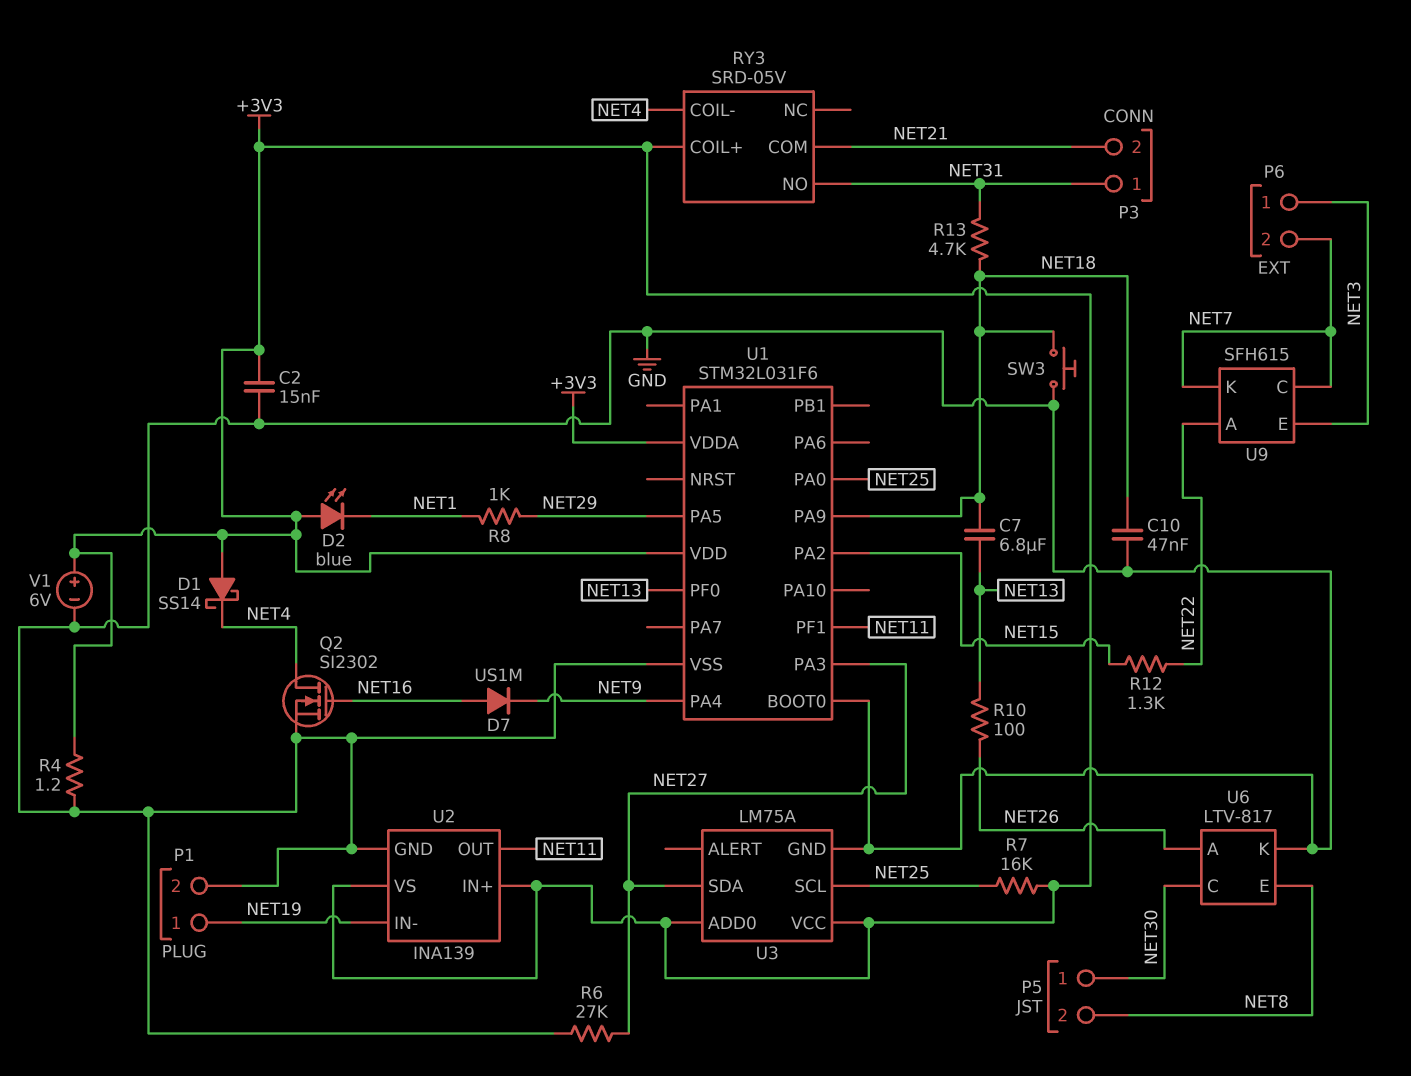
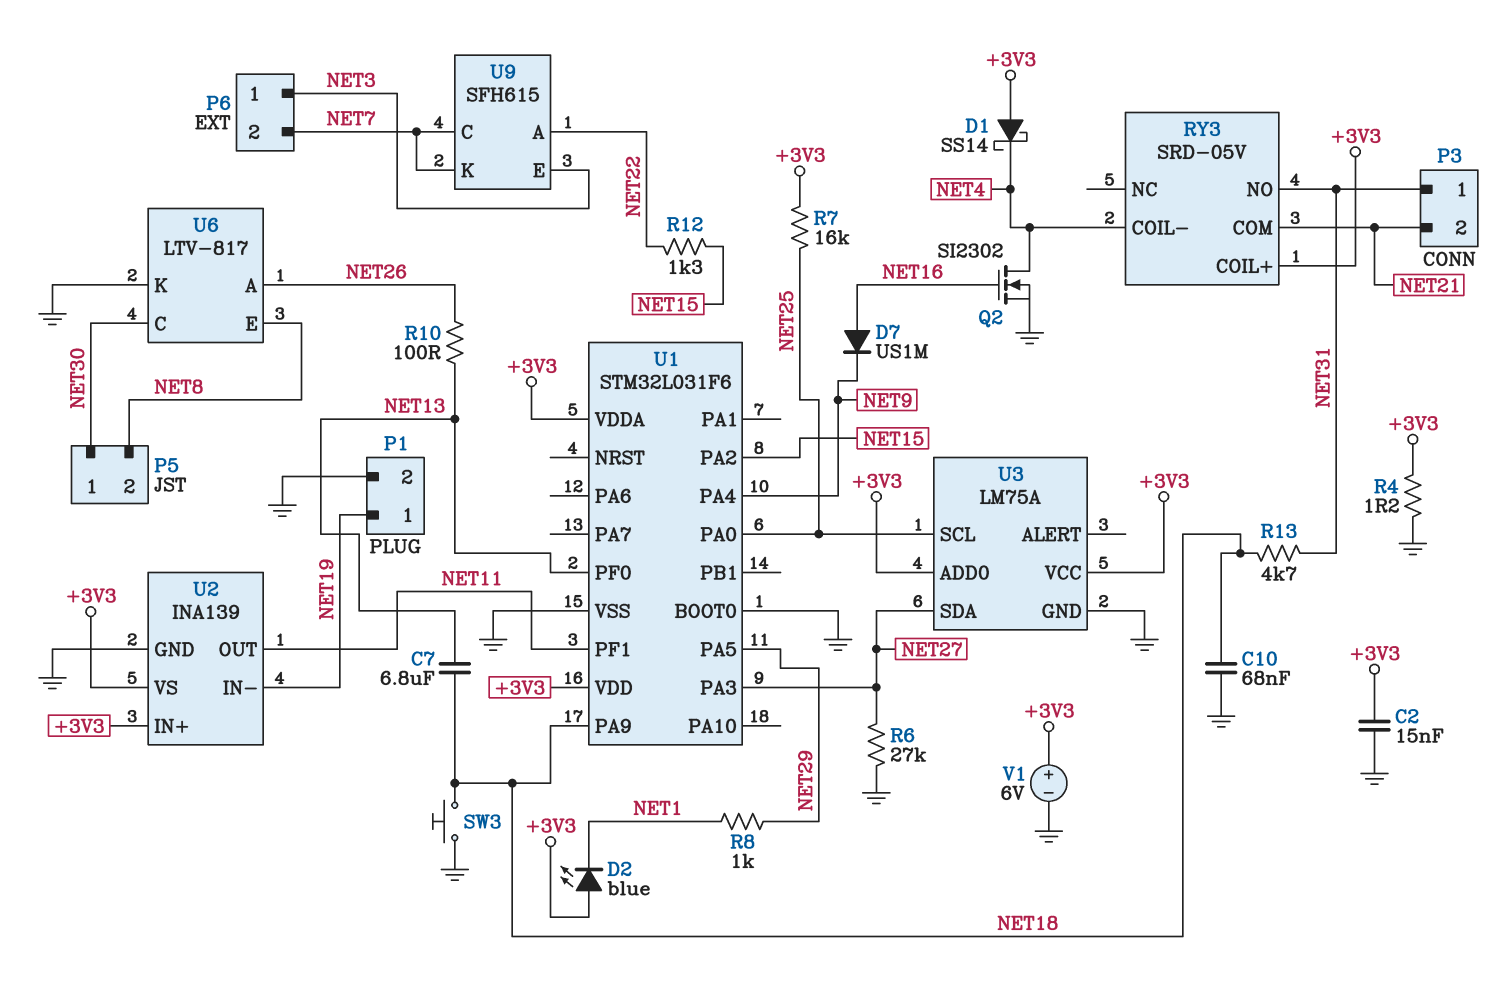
C10: 47nF (GND, NET18) -> 68nF (GND, NET18)

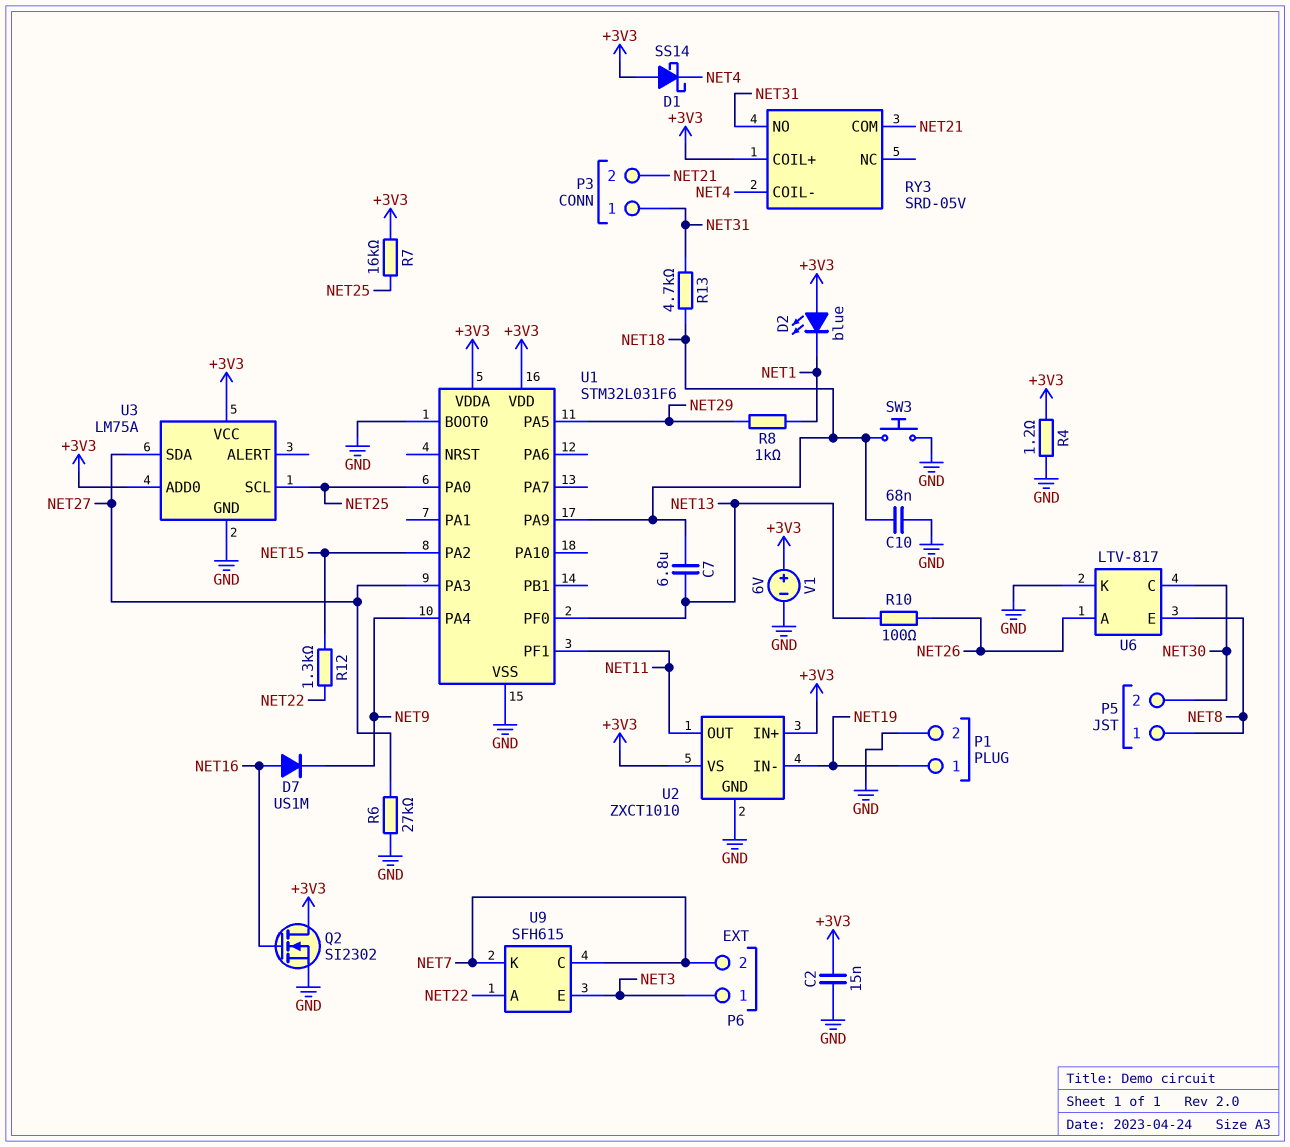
P5 pin 1: NET30 -> NET8
P5 pin 2: NET8 -> NET30
Q2: NMOS SI2302 (G NET16, D NET4, S GND) -> NMOS SI2302 (G NET16, D +3V3, S GND)
U2: INA139 -> ZXCT1010

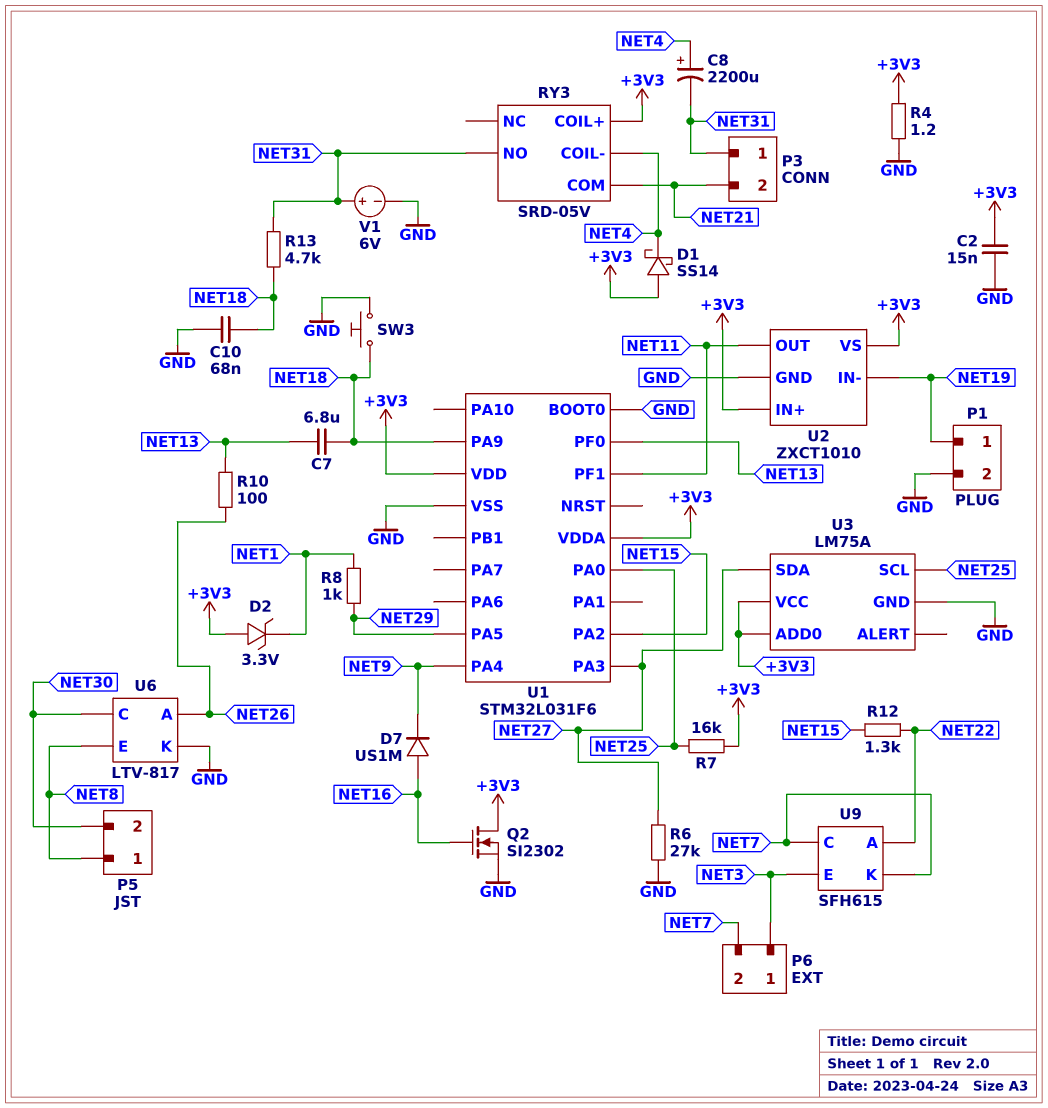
C8: none -> 2200uF (plus NET4, minus NET31)
D2: LED blue (A +3V3, K NET1) -> zener 3.3V (A +3V3, K NET1)
V1: 6V (plus +3V3, minus GND) -> 6V (plus NET31, minus GND)

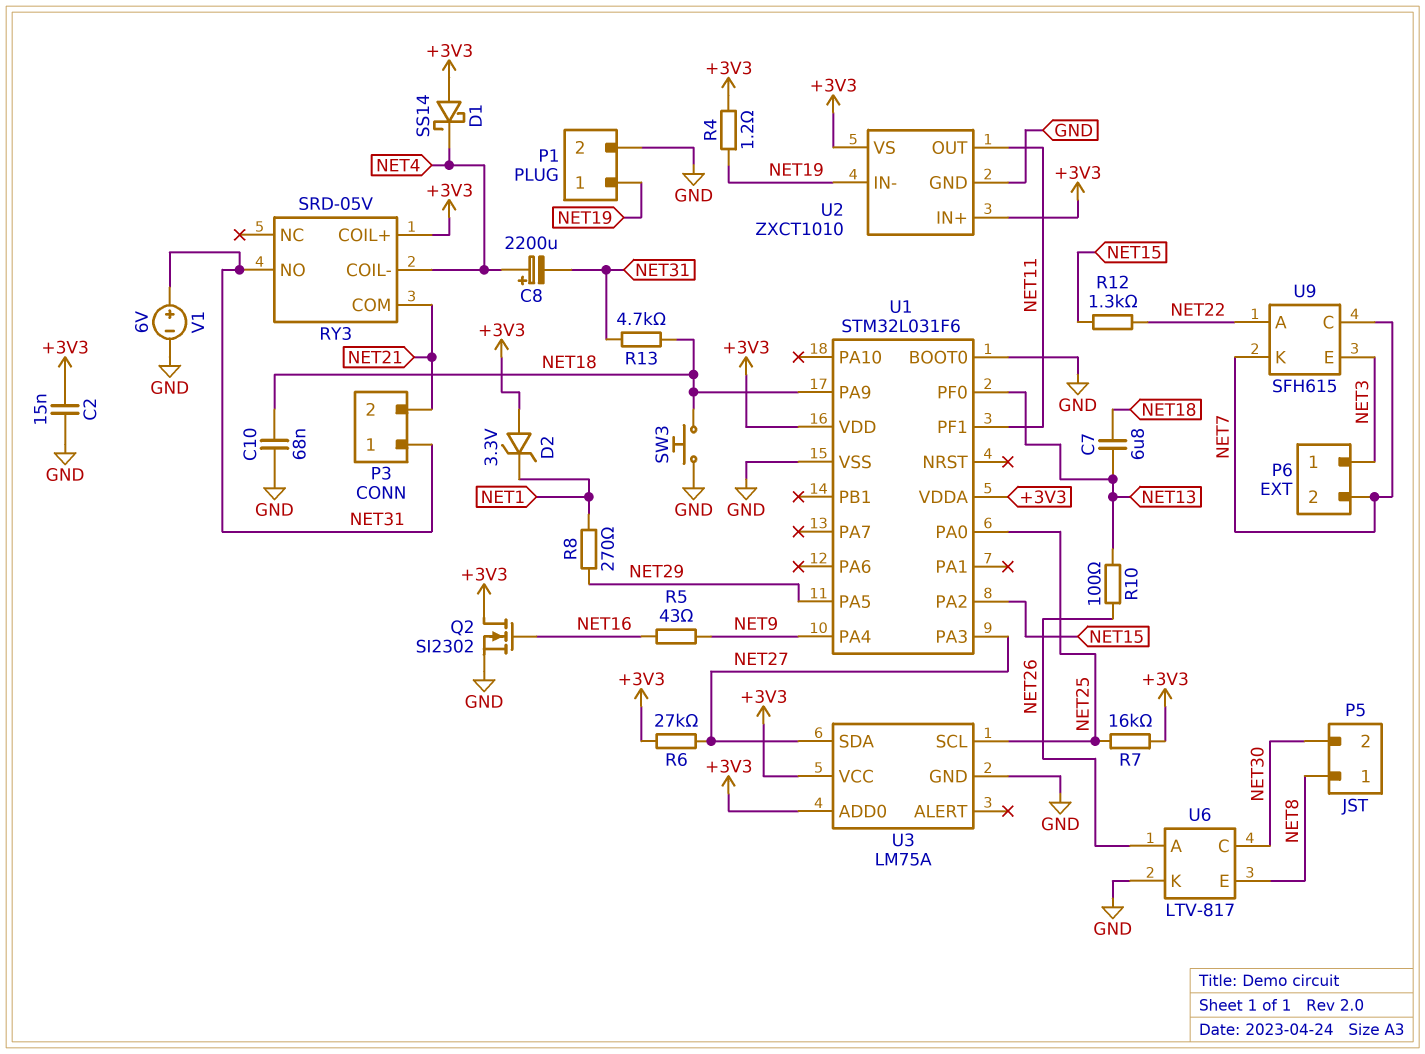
D7: diode US1M (A NET16, K NET9) -> none
R4: 1.2 (+3V3, GND) -> 1.2 (+3V3, NET19)
R5: none -> 43 (NET9, NET16)
R6: 27k (GND, NET27) -> 27k (+3V3, NET27)
R8: 1k (NET1, NET29) -> 270 (NET1, NET29)

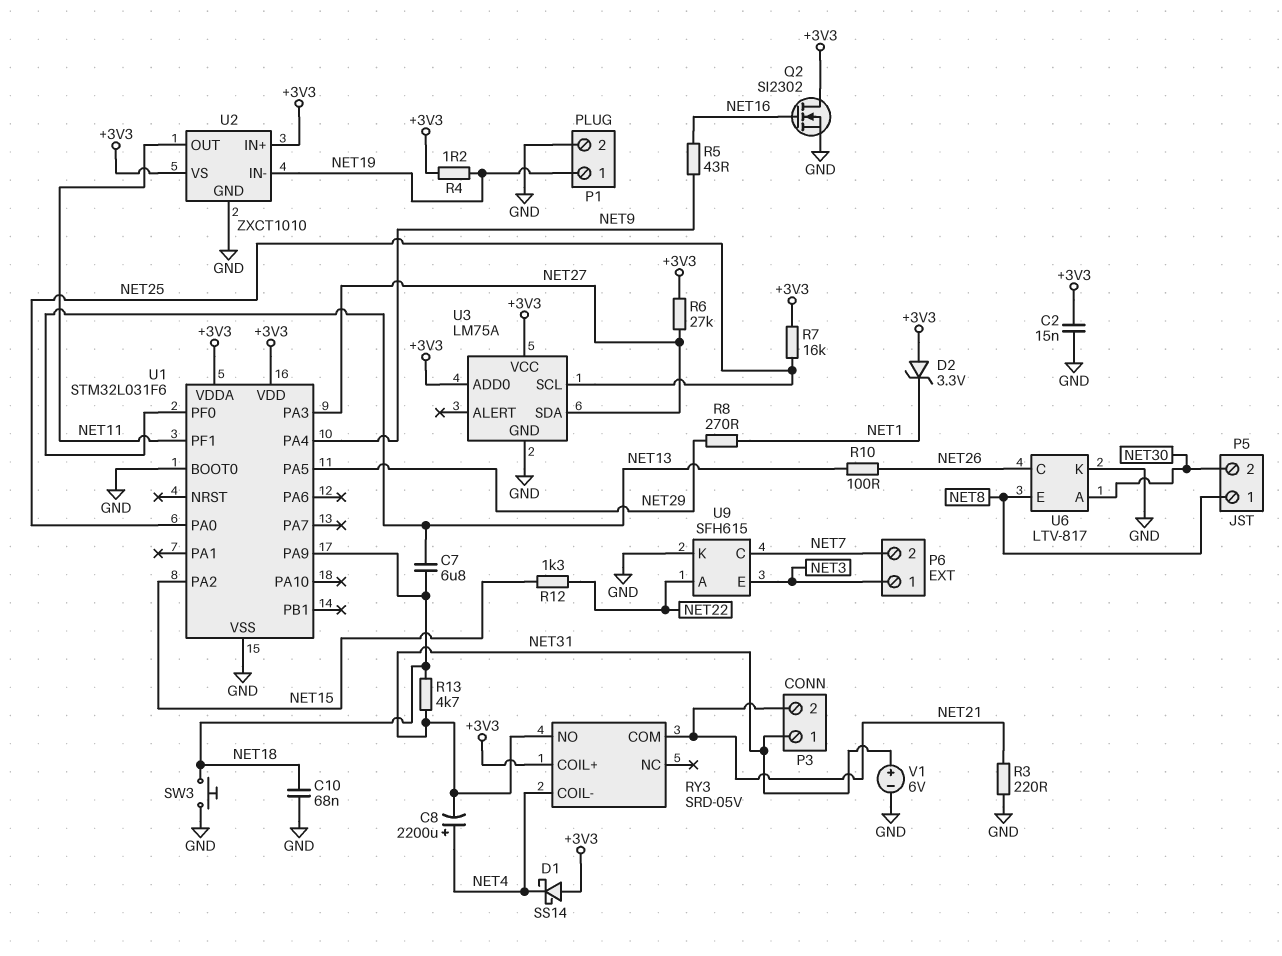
R3: none -> 220 (GND, NET21)
U6 pin A: NET26 -> NET30
U6 pin C: NET30 -> NET26
U9 pin K: NET7 -> GND

